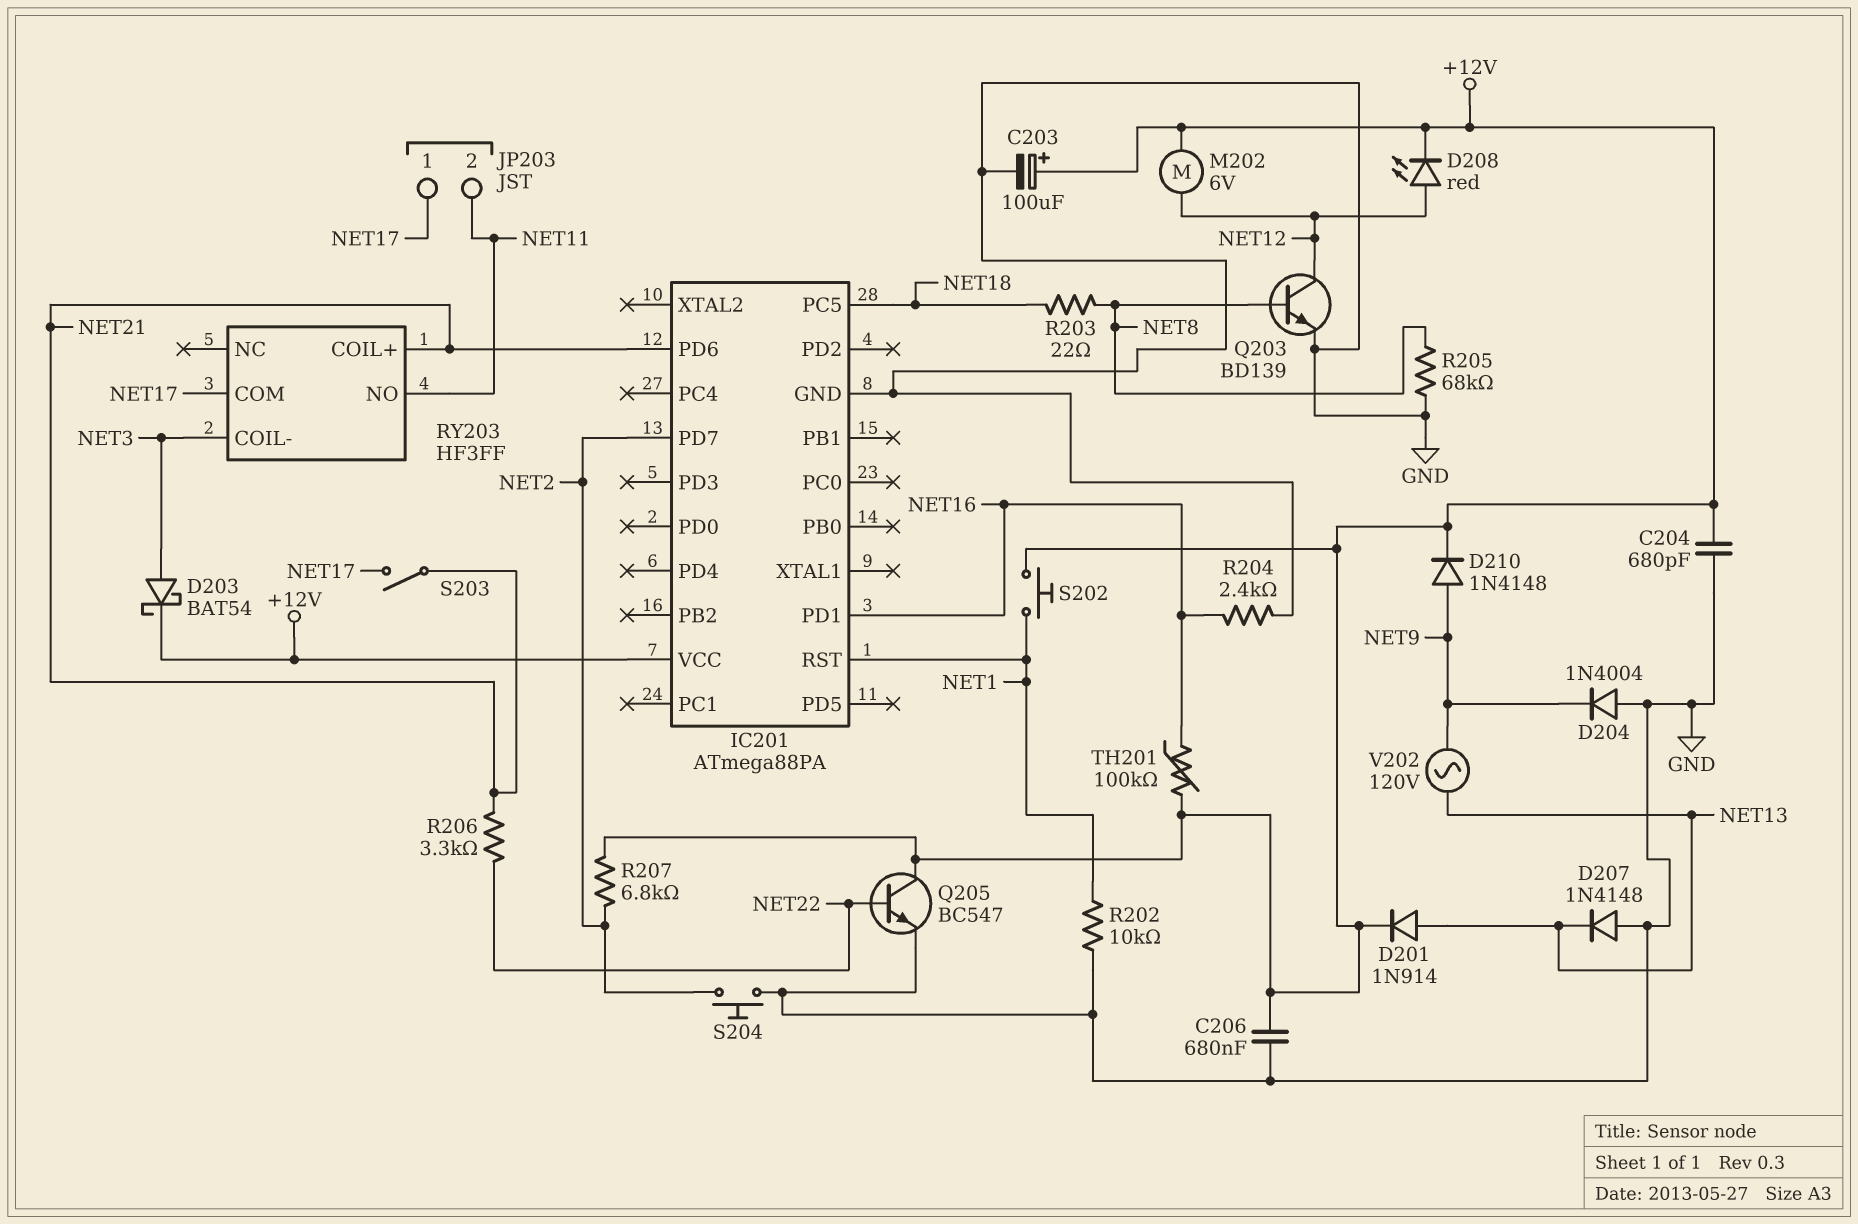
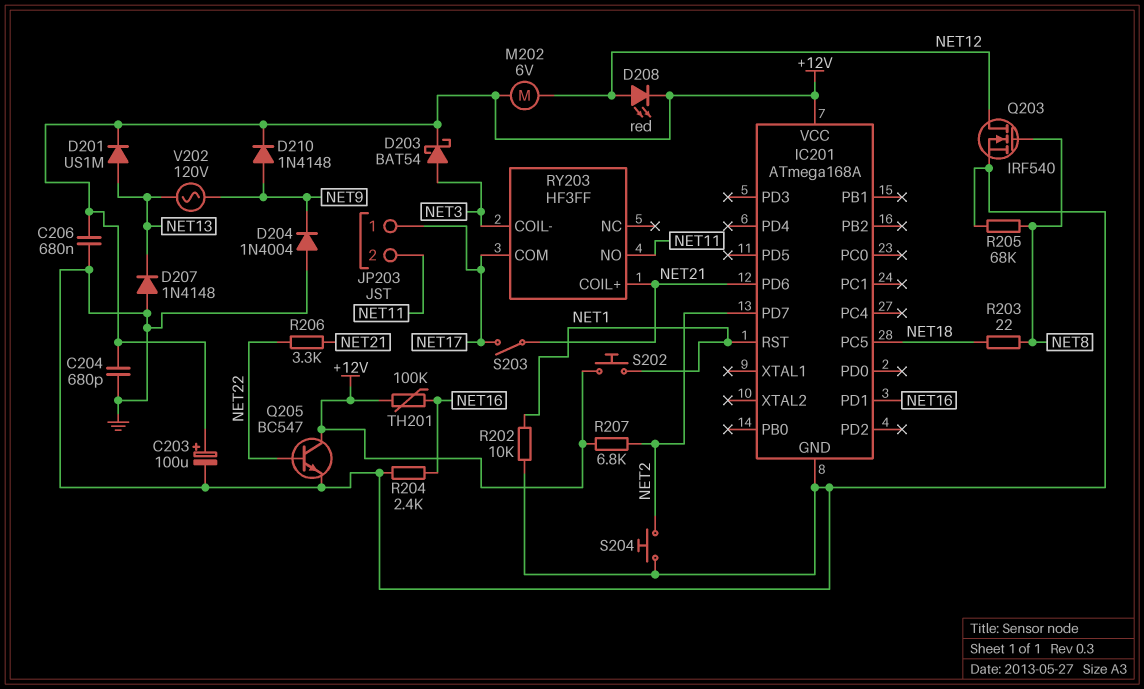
D201: diode 1N914 (A NET13, K +12V) -> diode US1M (A NET13, K +12V)
IC201: ATmega88PA -> ATmega168A
Q203: NPN BD139 (B NET8, C NET12, E GND) -> NMOS IRF540 (G NET8, D NET12, S GND)

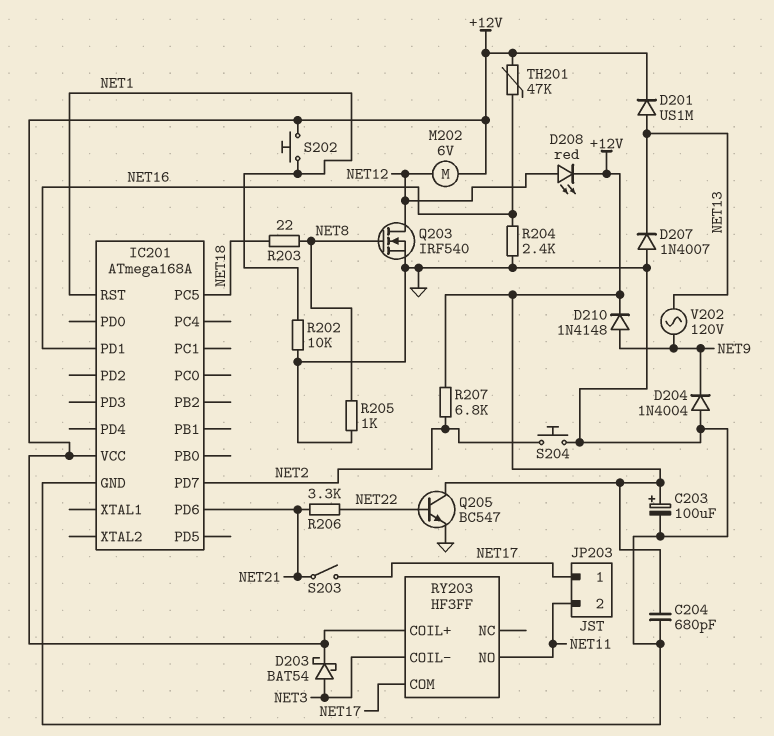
C206: 680nF (+12V, GND) -> none
D207: diode 1N4148 (A GND, K NET13) -> diode 1N4007 (A GND, K NET13)
R205: 68k (GND, NET8) -> 1k (GND, NET8)
RY203 pin COIL+: NET21 -> +12V
TH201: 100k (+12V, NET16) -> 47k (+12V, NET16)

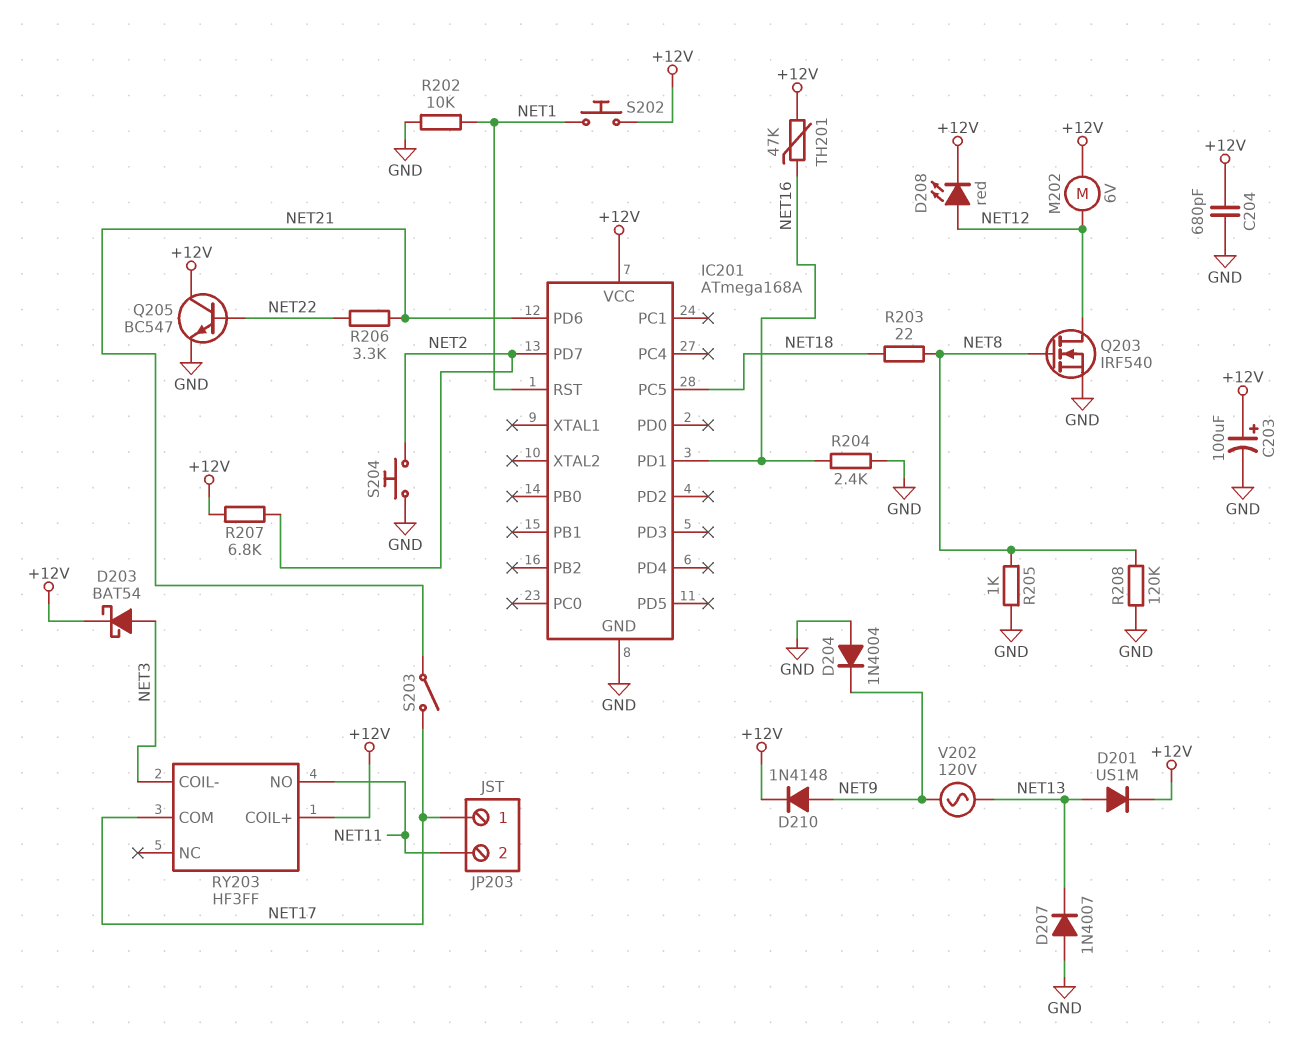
R208: none -> 120k (GND, NET8)

